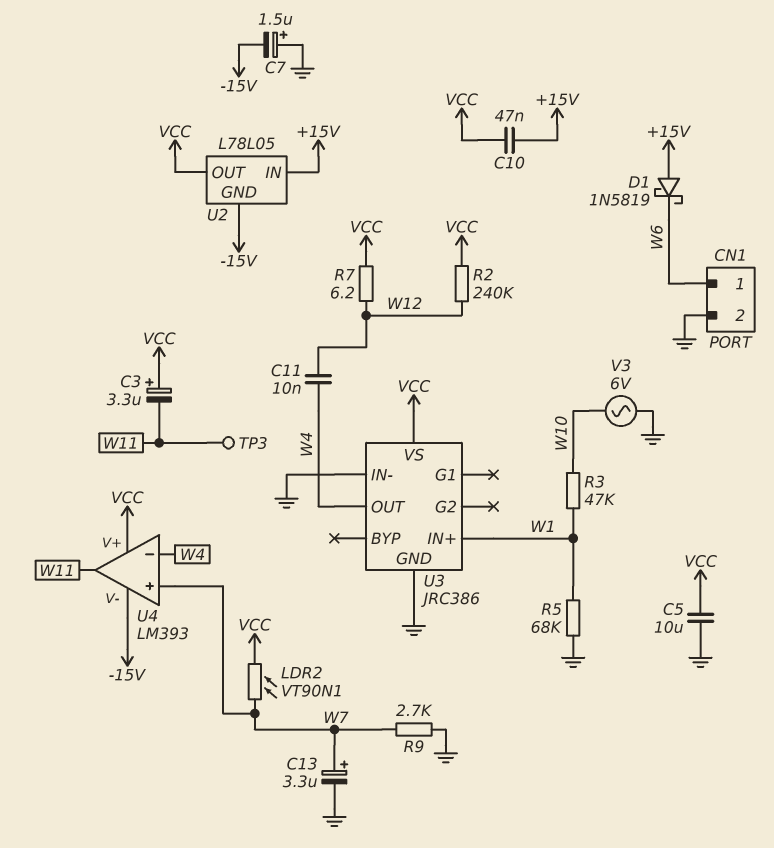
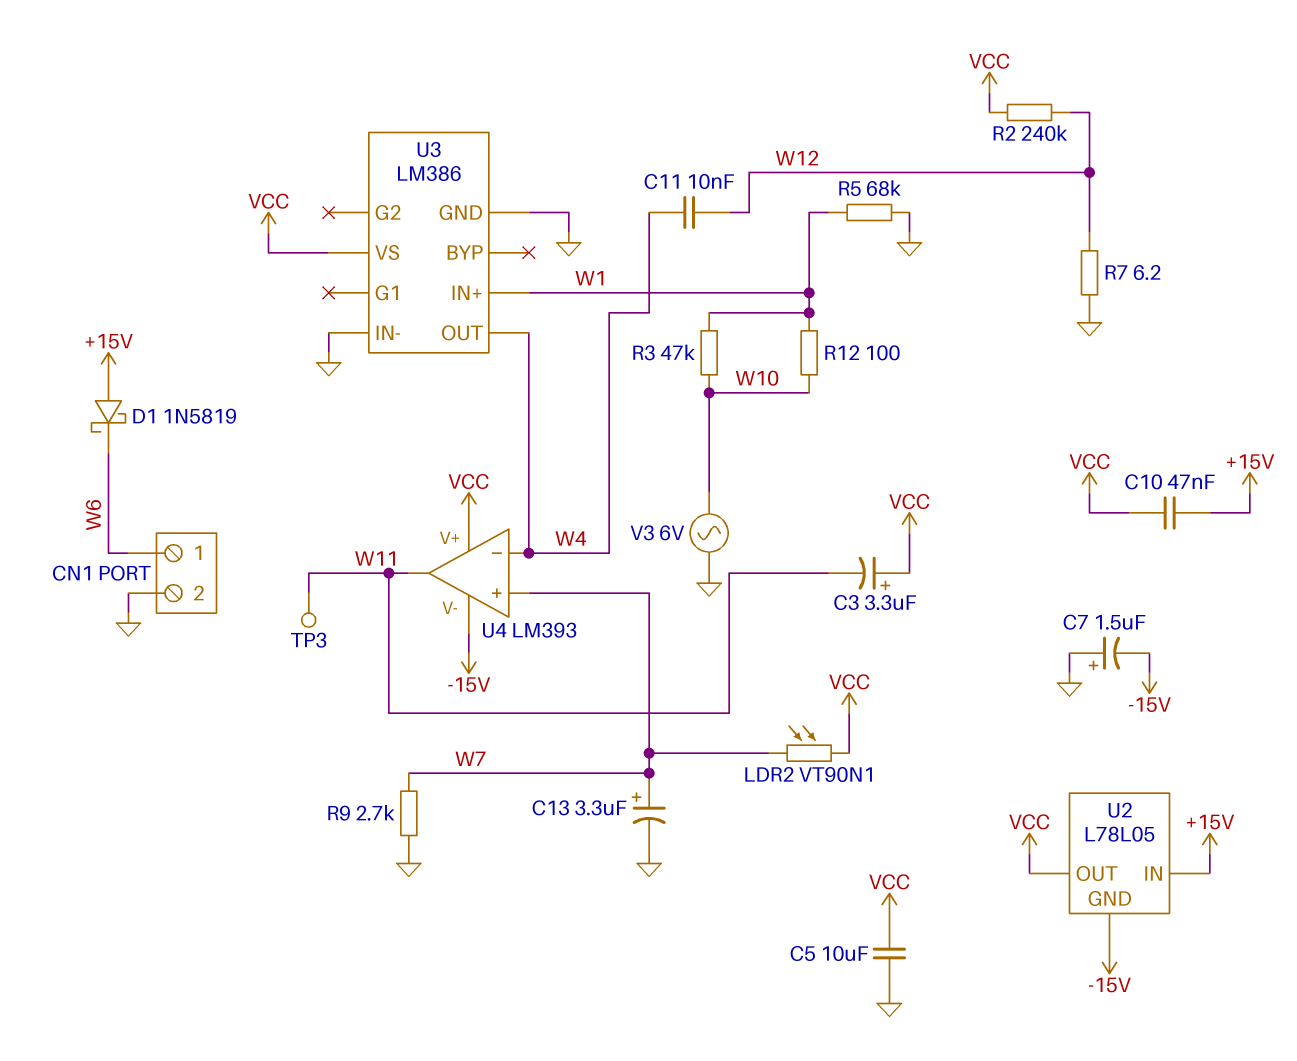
R7: 6.2 (VCC, W12) -> 6.2 (GND, W12)
R12: none -> 100 (W1, W10)
U3: JRC386 -> LM386

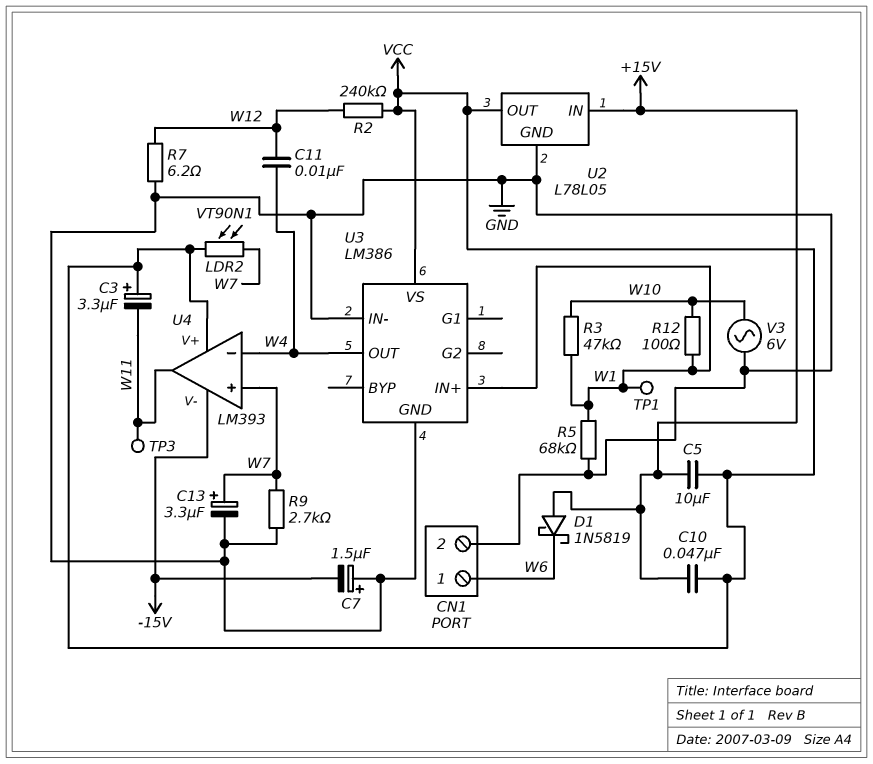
C5: 10uF (GND, VCC) -> 10uF (+15V, VCC)
TP1: none -> test point (W1)
U2 pin GND: -15V -> GND

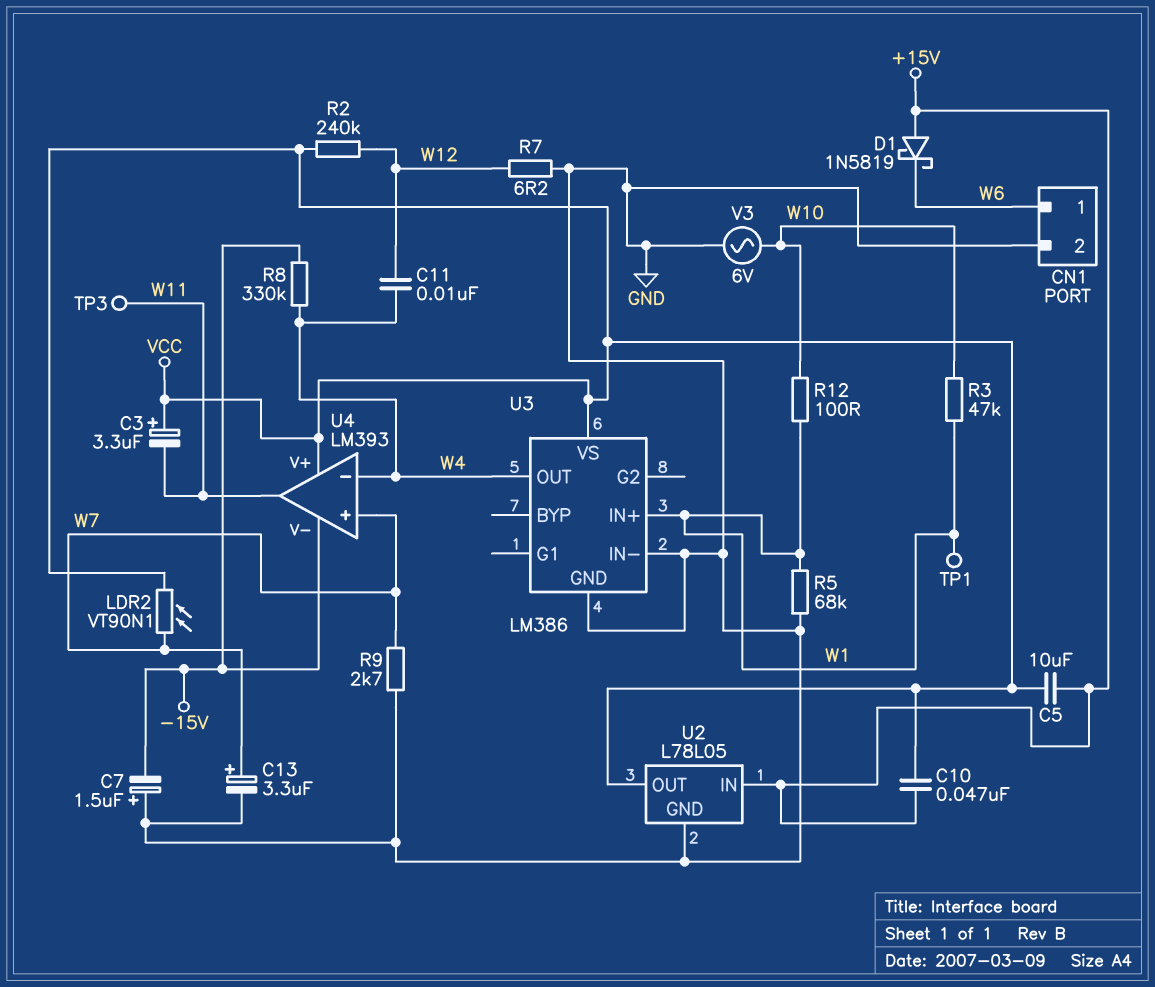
R8: none -> 330k (-15V, W4)

